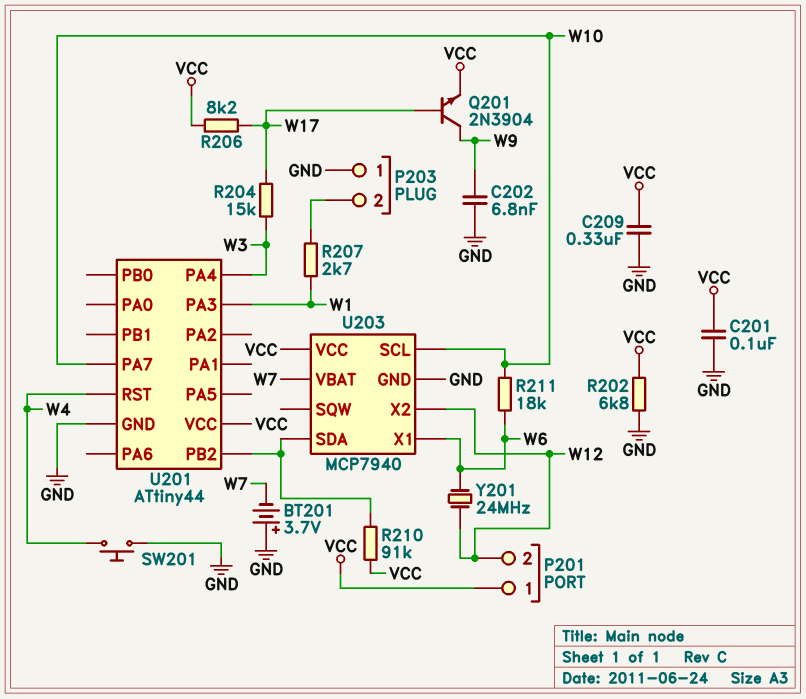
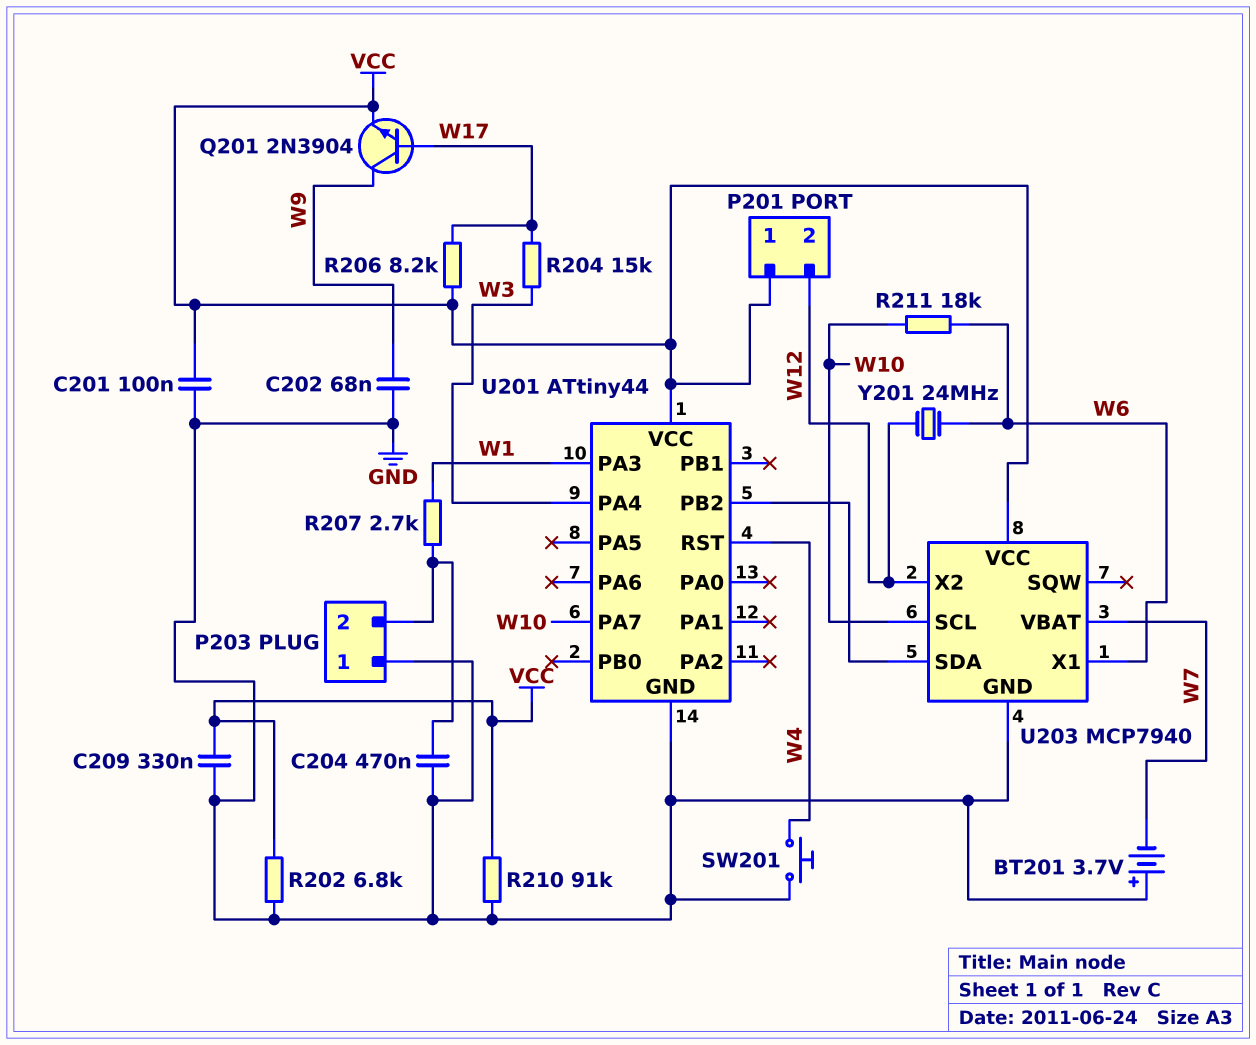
C202: 6.8nF (GND, W9) -> 68nF (GND, W9)
C204: none -> 470nF (GND, P203/2)
R210: 91k (U201/PB2, VCC) -> 91k (GND, VCC)

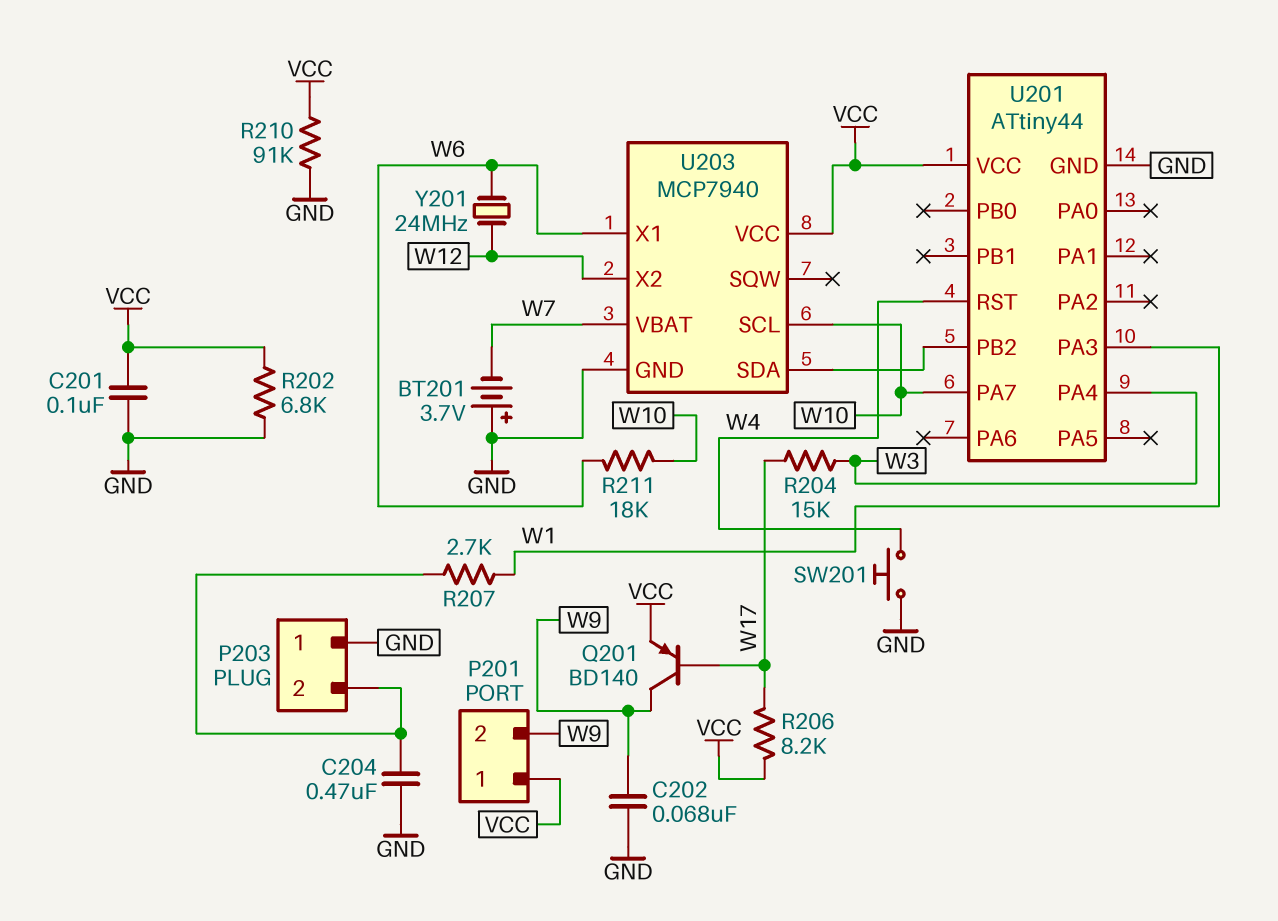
C209: 330nF (GND, VCC) -> none
P201 pin 2: W12 -> W9
Q201: NPN 2N3904 (B W17, C W9, E VCC) -> PNP BD140 (B W17, C W9, E VCC)

